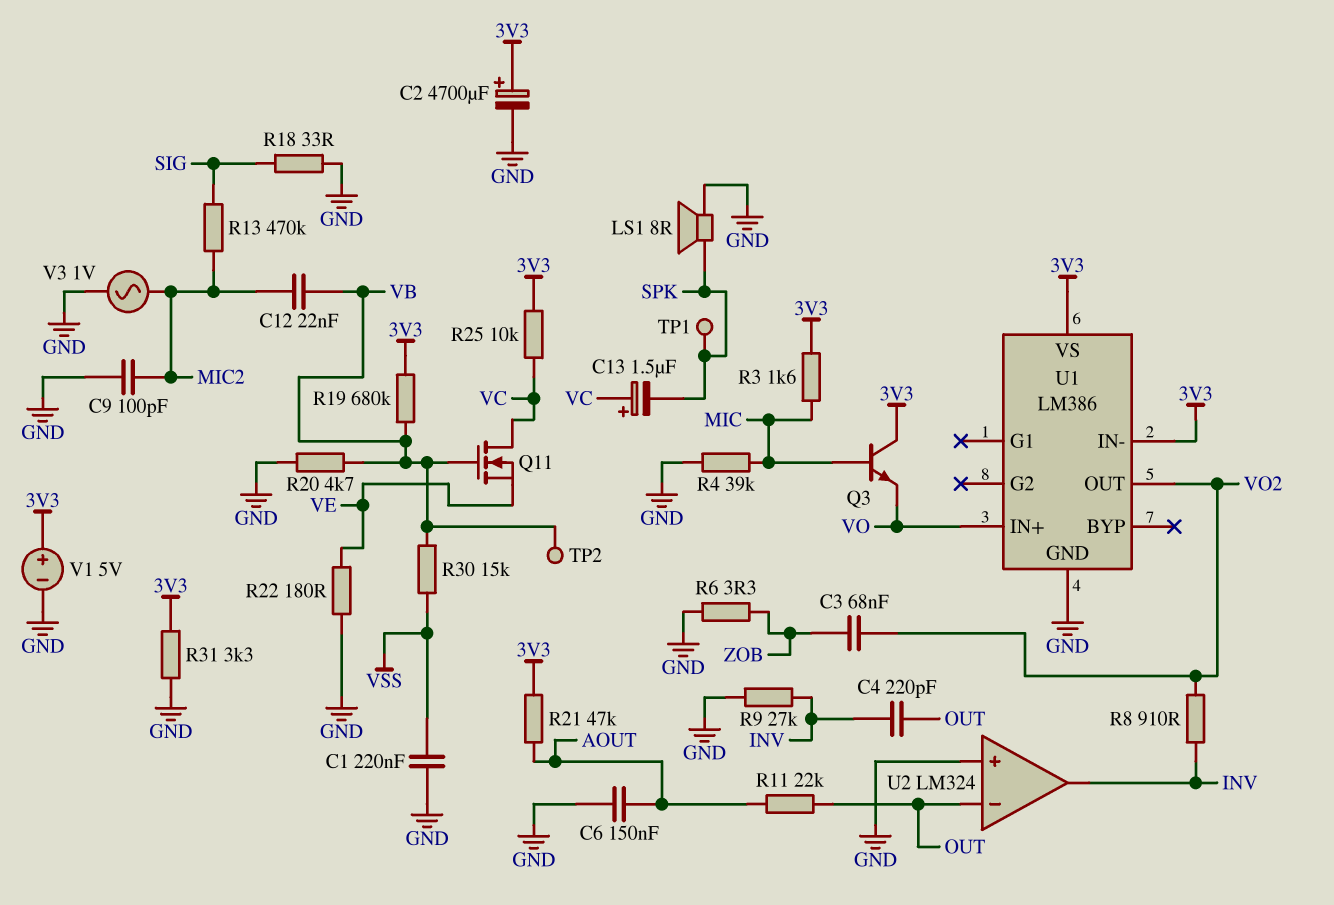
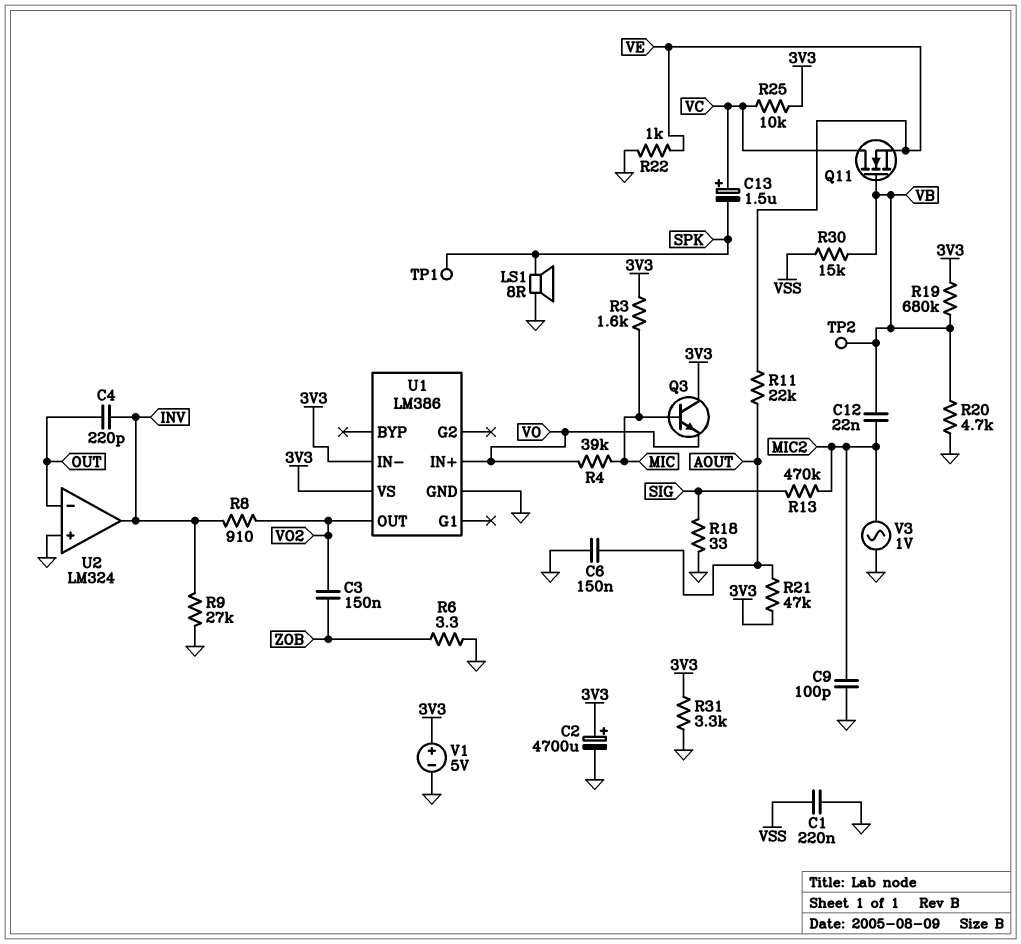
C3: 68nF (VO2, ZOB) -> 150nF (VO2, ZOB)
R4: 39k (GND, MIC) -> 39k (MIC, VO)
R11: 22k (AOUT, OUT) -> 22k (AOUT, VE)
R22: 180 (GND, VE) -> 1k (GND, VE)

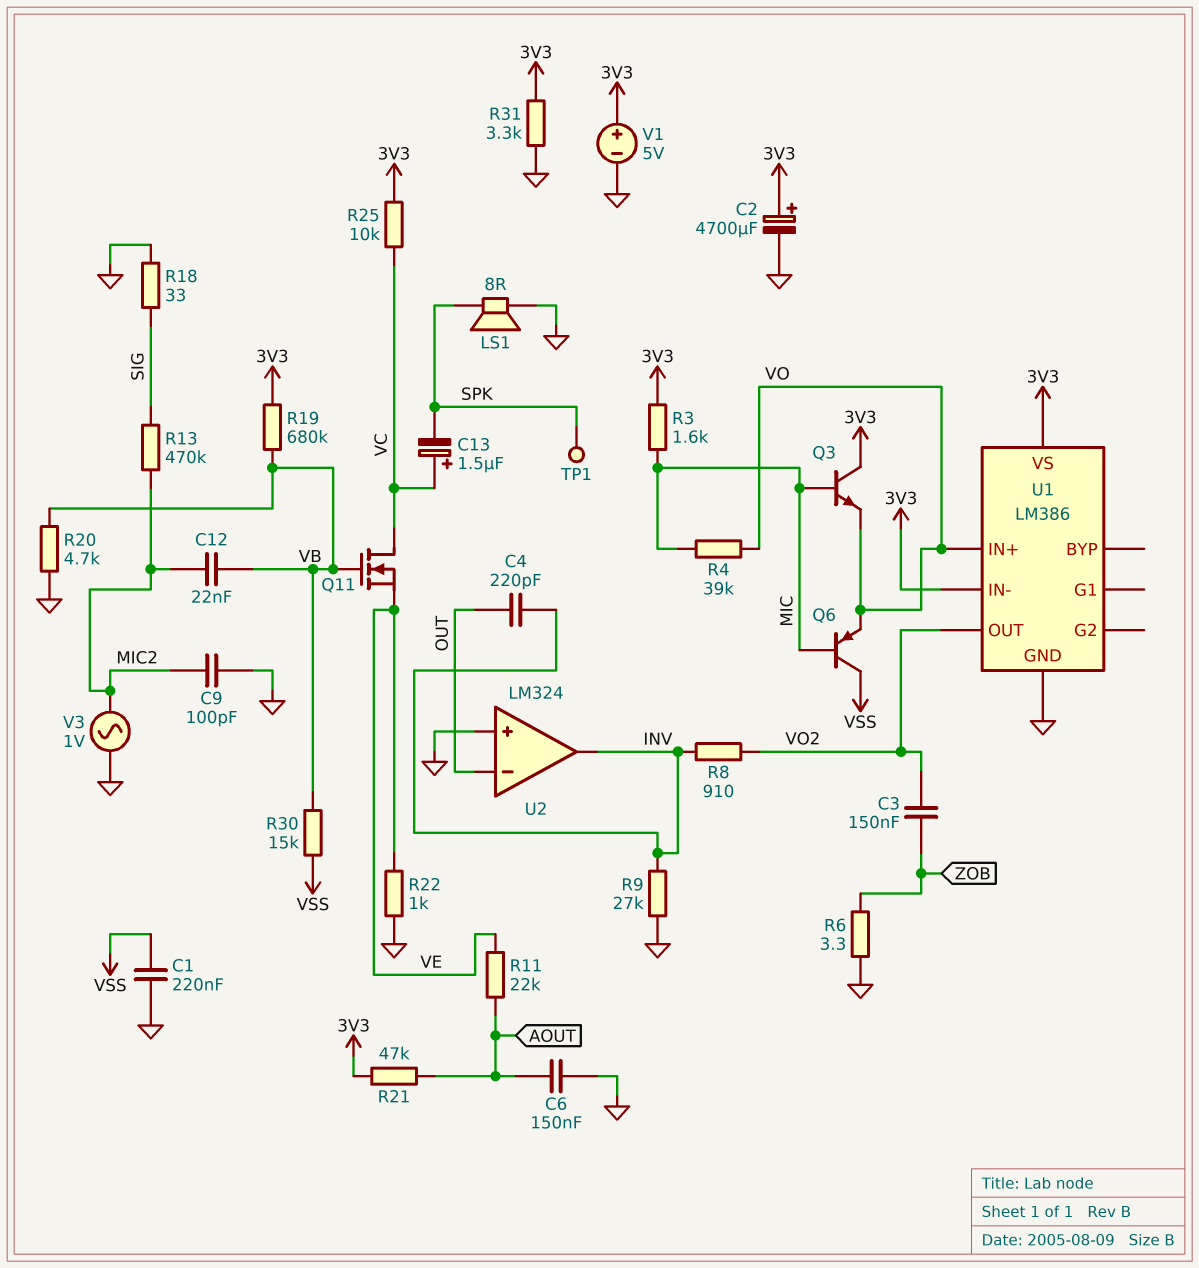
Q6: none -> PNP (B MIC, C VSS, E VO)
TP2: test point (VB) -> none

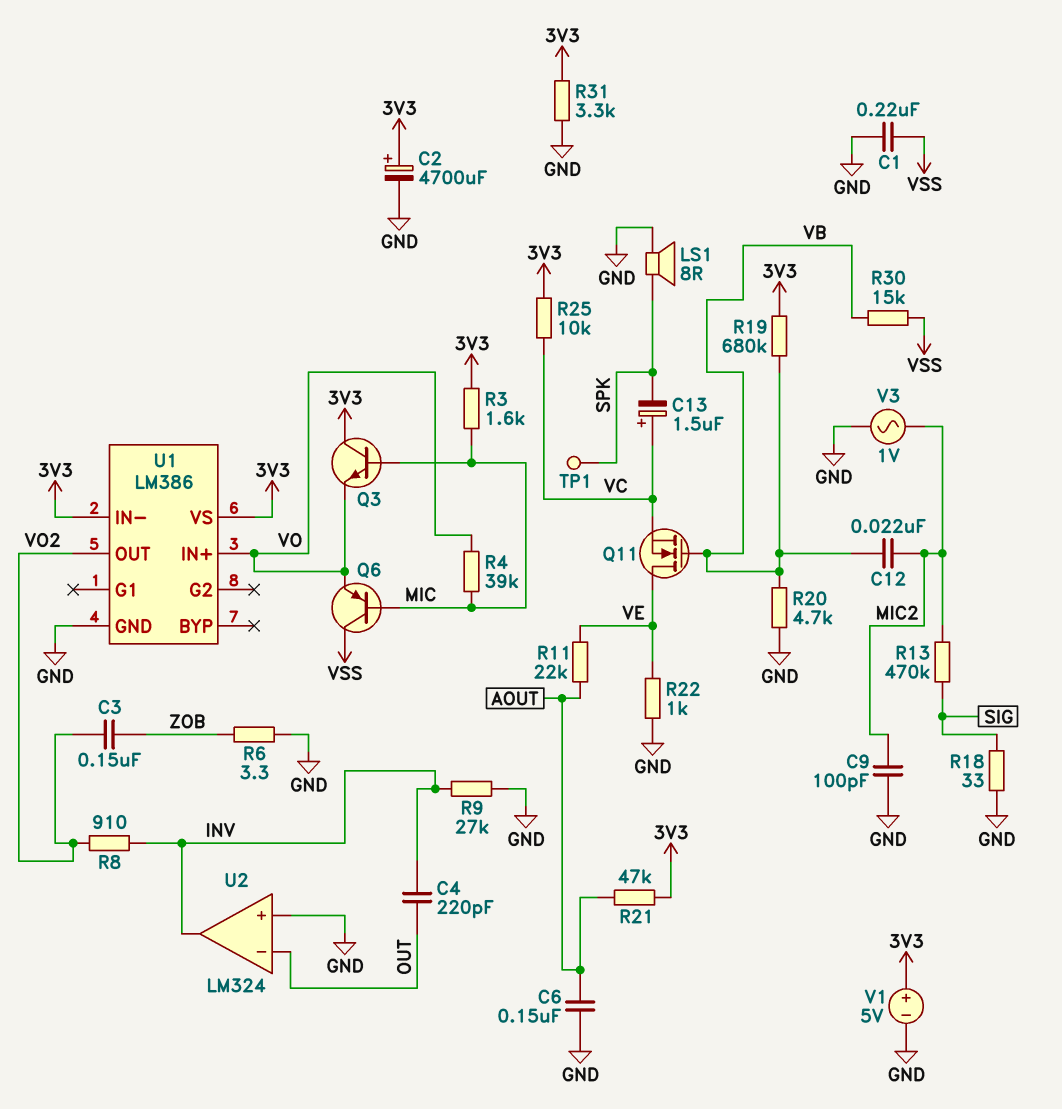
Q11: NMOS (G VB, D VC, S VE) -> NMOS (G VB, D VE, S VC)

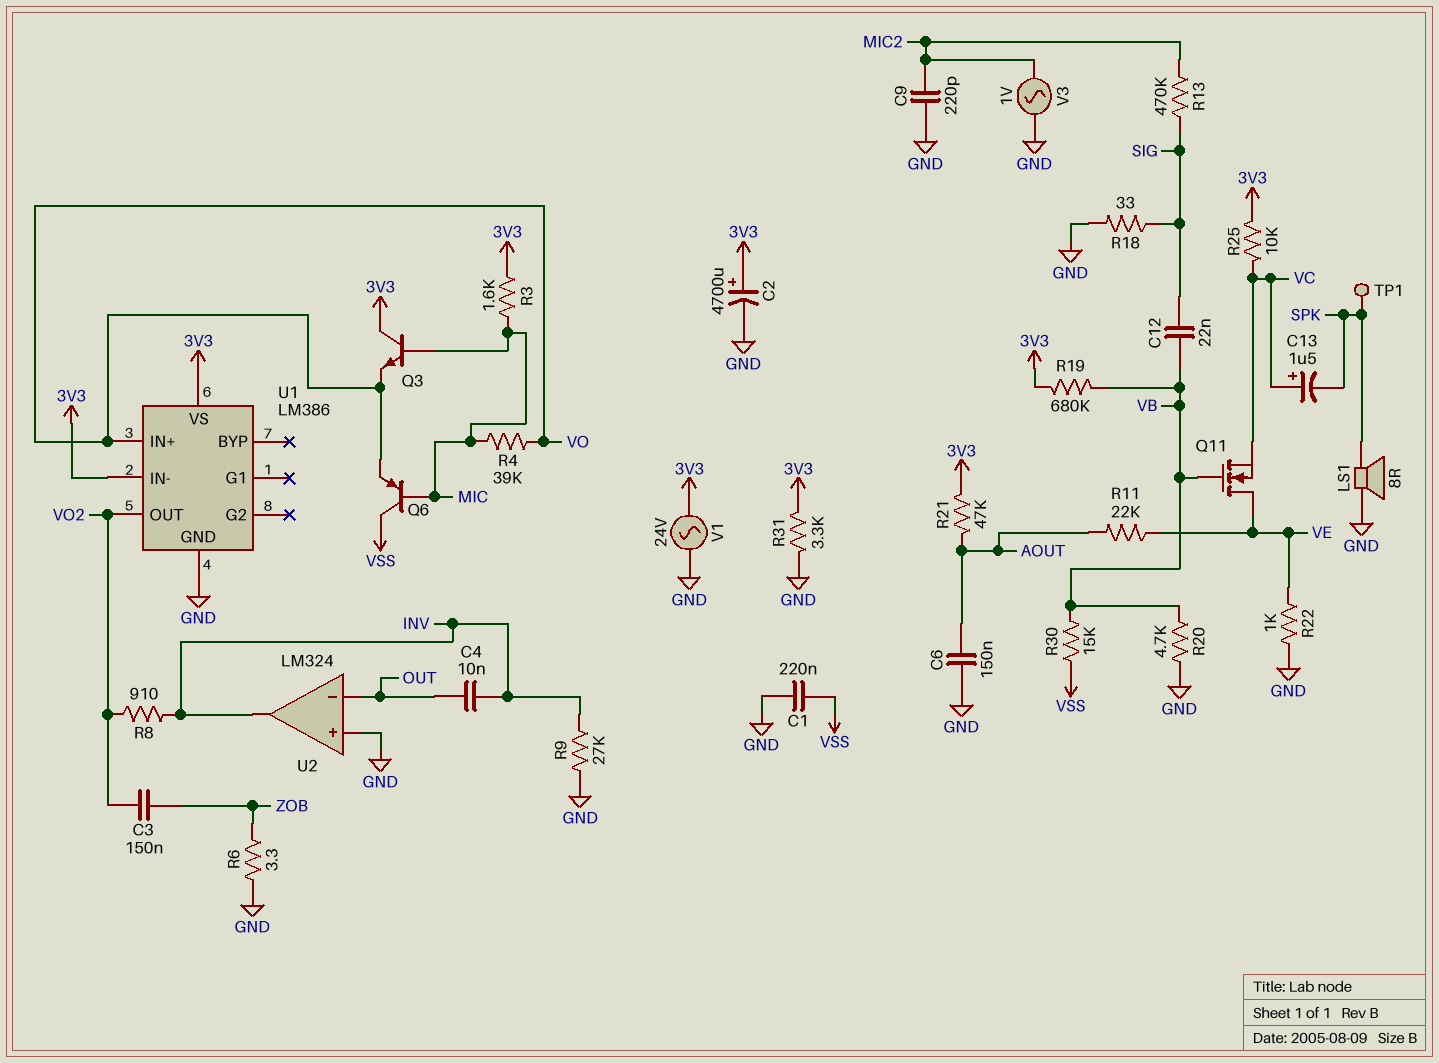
C4: 220pF (INV, OUT) -> 10nF (INV, OUT)
C9: 100pF (GND, MIC2) -> 220pF (GND, MIC2)
C12: 22nF (MIC2, VB) -> 22nF (SIG, VB)
V1: 5V (plus 3V3, minus GND) -> AC 24V (3V3, GND)

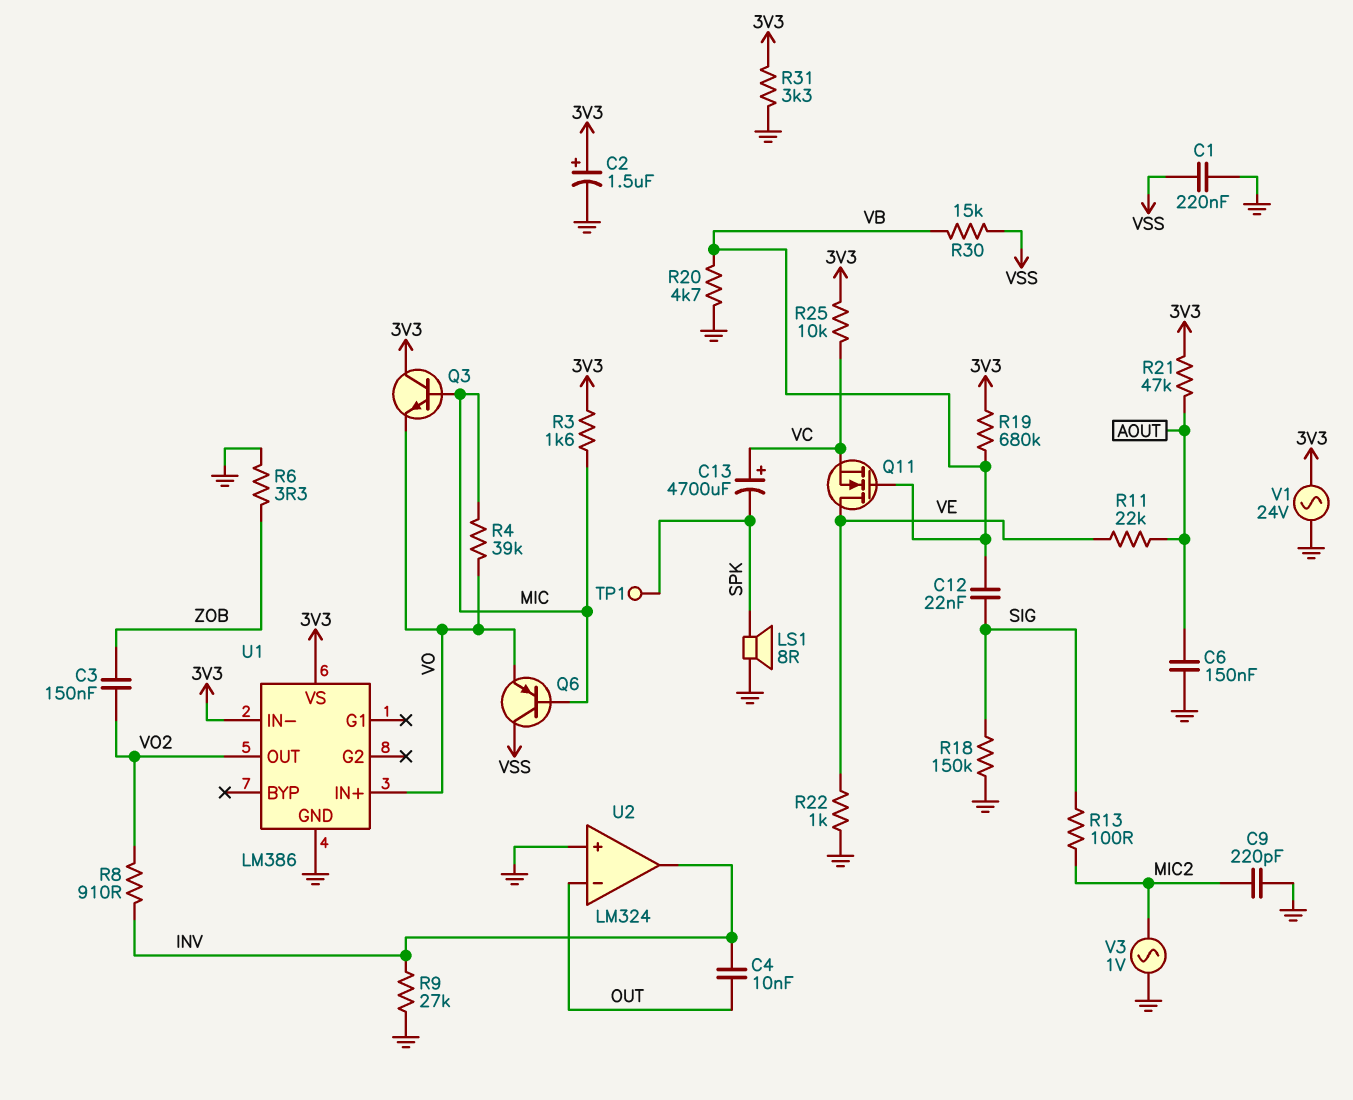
C2: 4700uF (plus 3V3, minus GND) -> 1.5uF (plus 3V3, minus GND)
C13: 1.5uF (plus VC, minus SPK) -> 4700uF (plus VC, minus SPK)
R13: 470k (MIC2, SIG) -> 100 (MIC2, SIG)
R18: 33 (GND, SIG) -> 150k (GND, SIG)

